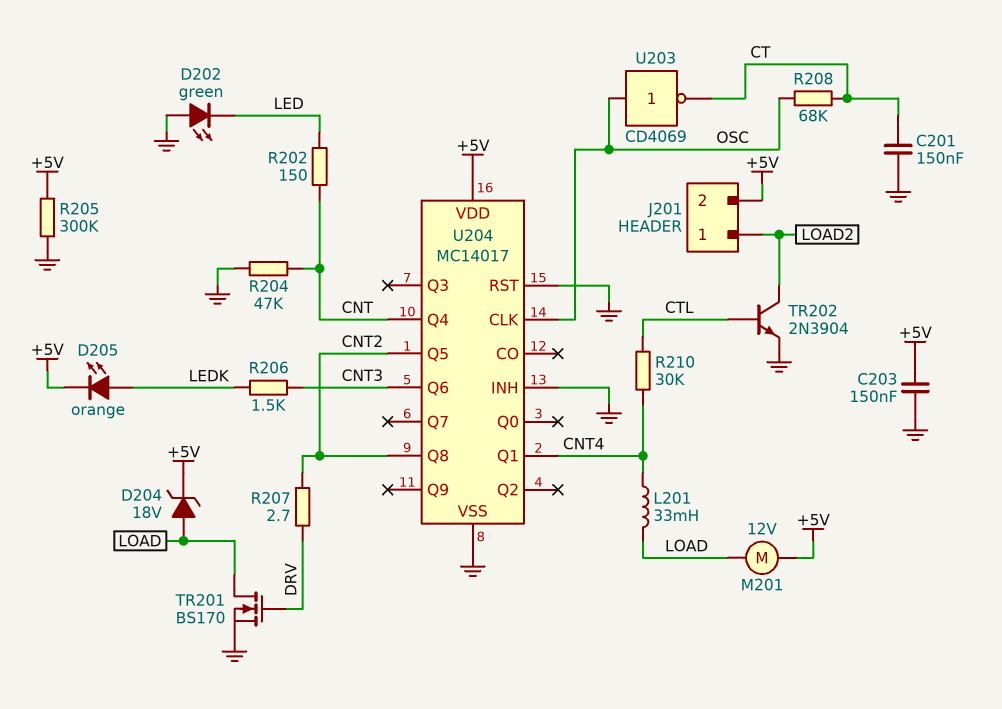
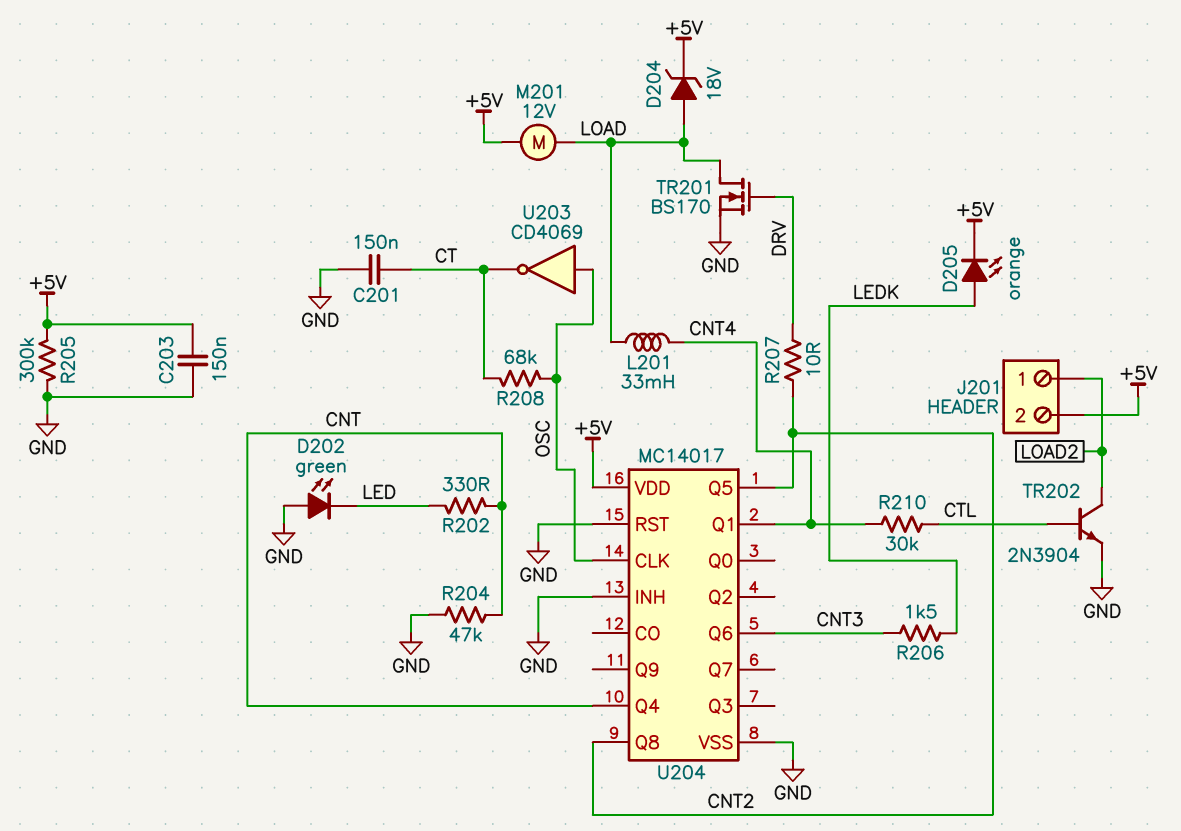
R202: 150 (CNT, LED) -> 330 (CNT, LED)
R207: 2.7 (CNT2, DRV) -> 10 (CNT2, DRV)

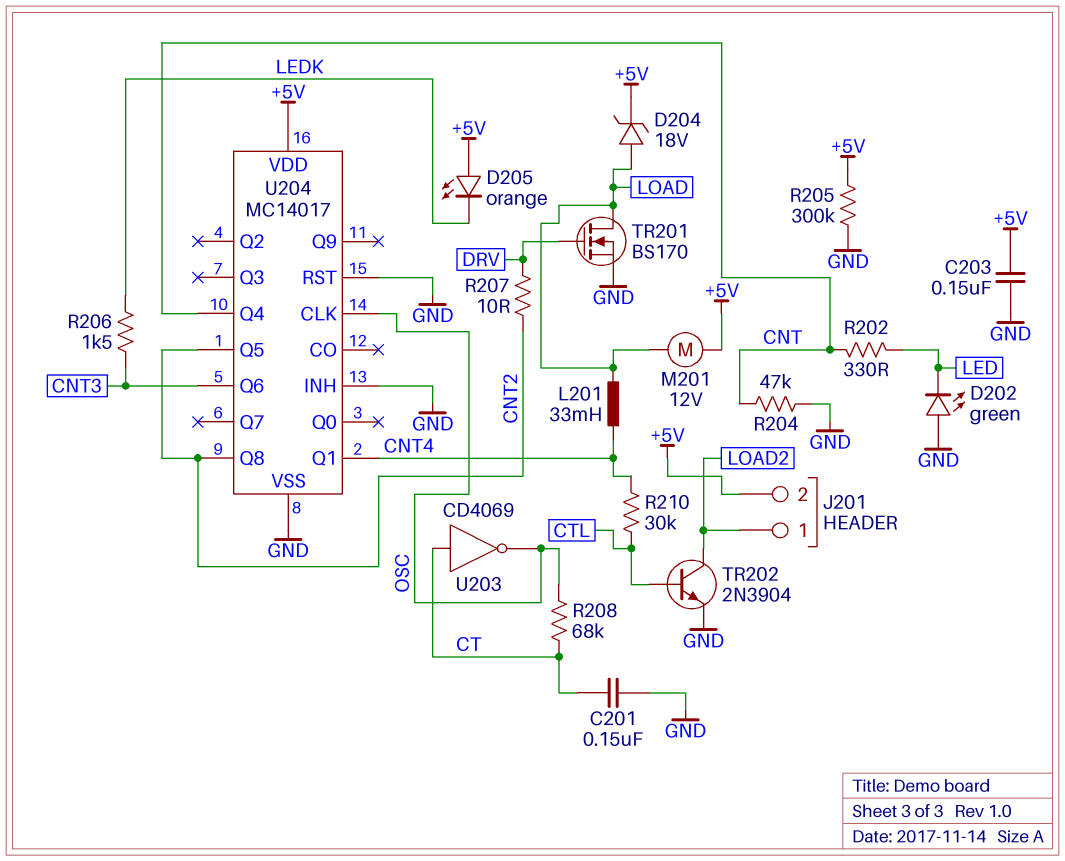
D205: LED orange (A LEDK, K +5V) -> LED orange (A +5V, K LEDK)
U203: NOT CD4069 (in OSC, out CT) -> NOT CD4069 (in CT, out OSC)

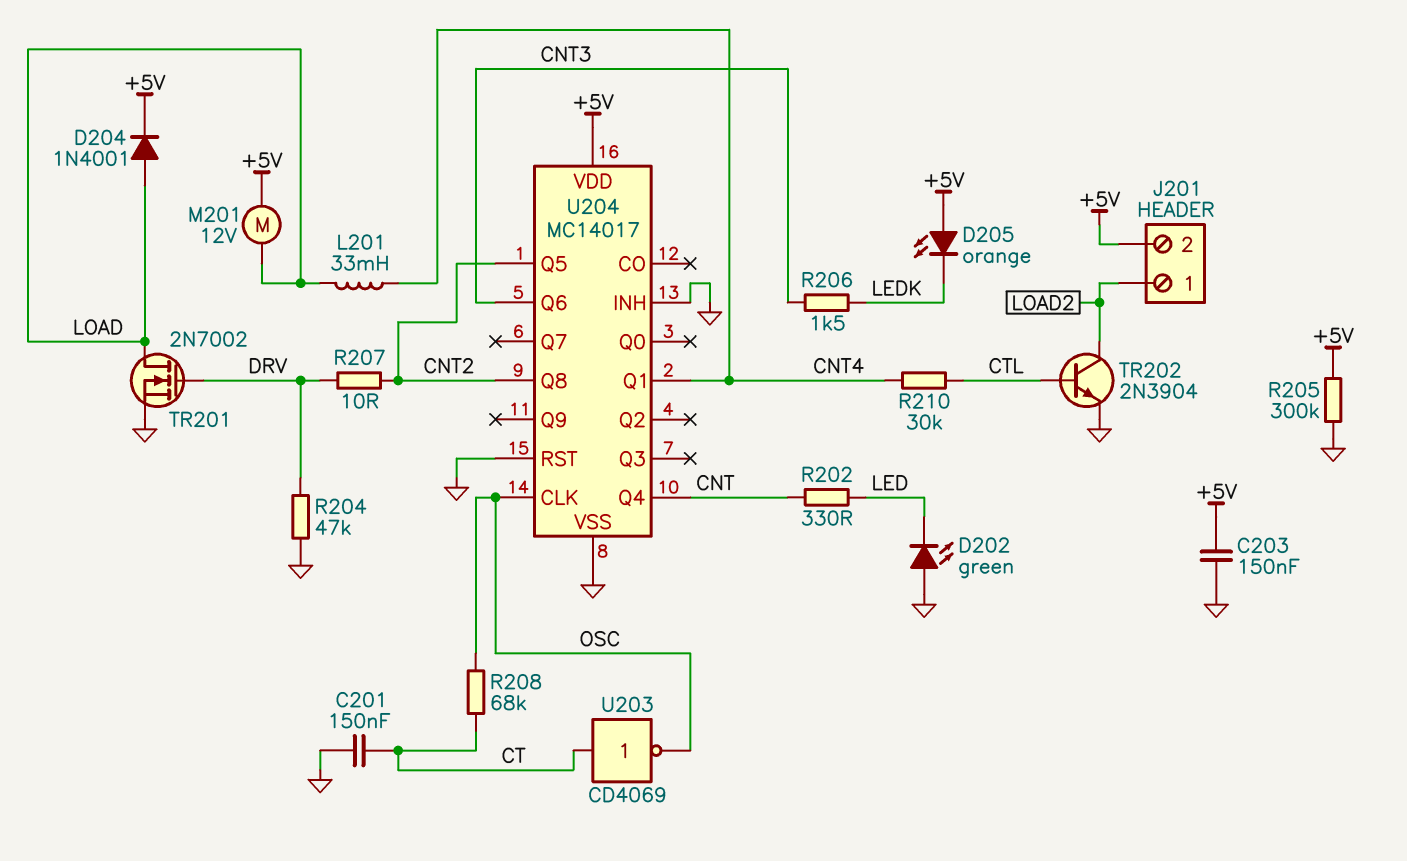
D204: zener 18V (A LOAD, K +5V) -> diode 1N4001 (A LOAD, K +5V)
R204: 47k (CNT, GND) -> 47k (DRV, GND)
TR201: NMOS BS170 (G DRV, D LOAD, S GND) -> NMOS 2N7002 (G DRV, D LOAD, S GND)

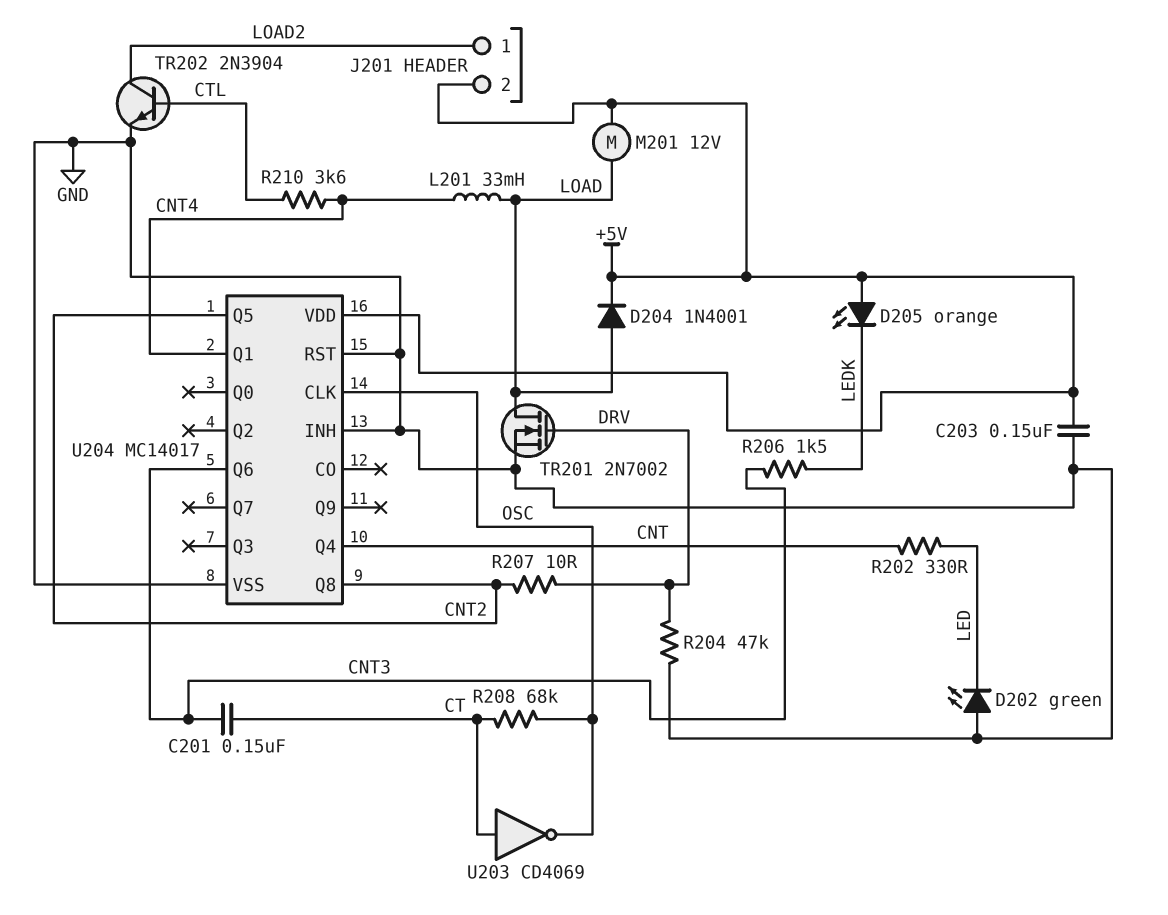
C201: 150nF (CT, GND) -> 150nF (CNT3, CT)
R205: 300k (+5V, GND) -> none
R210: 30k (CNT4, CTL) -> 3.6k (CNT4, CTL)

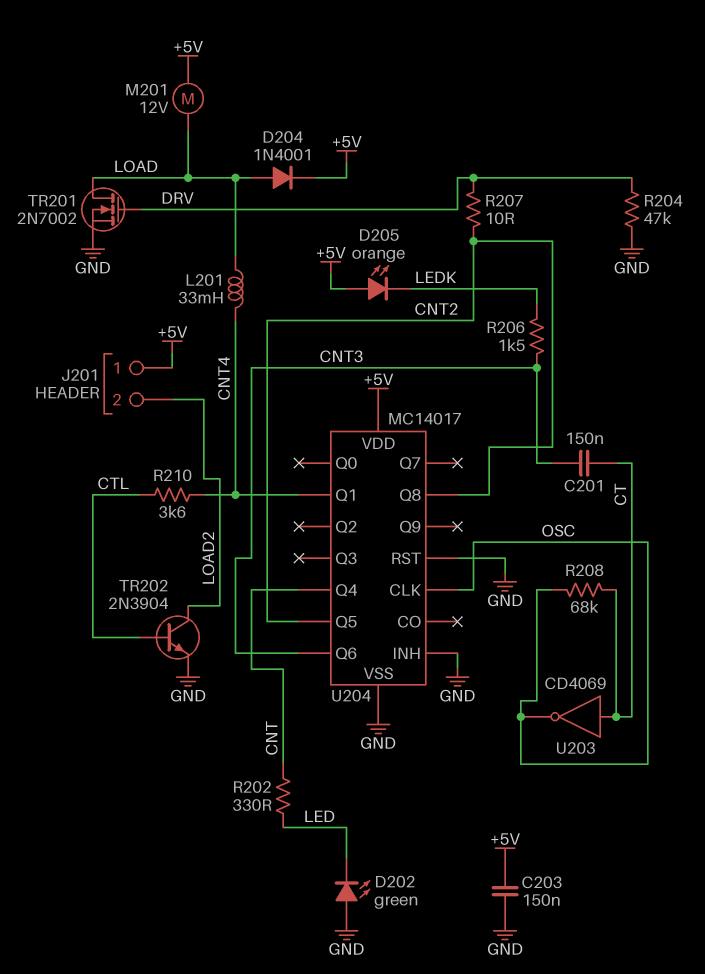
J201 pin 1: LOAD2 -> +5V
J201 pin 2: +5V -> LOAD2

